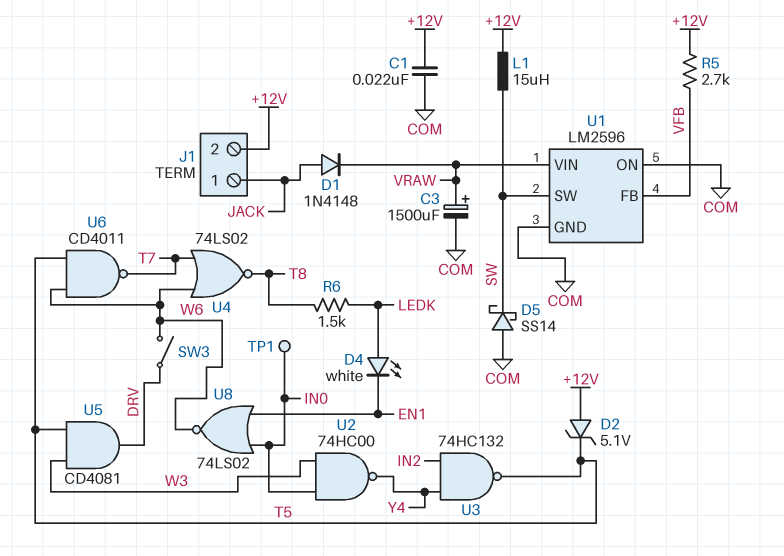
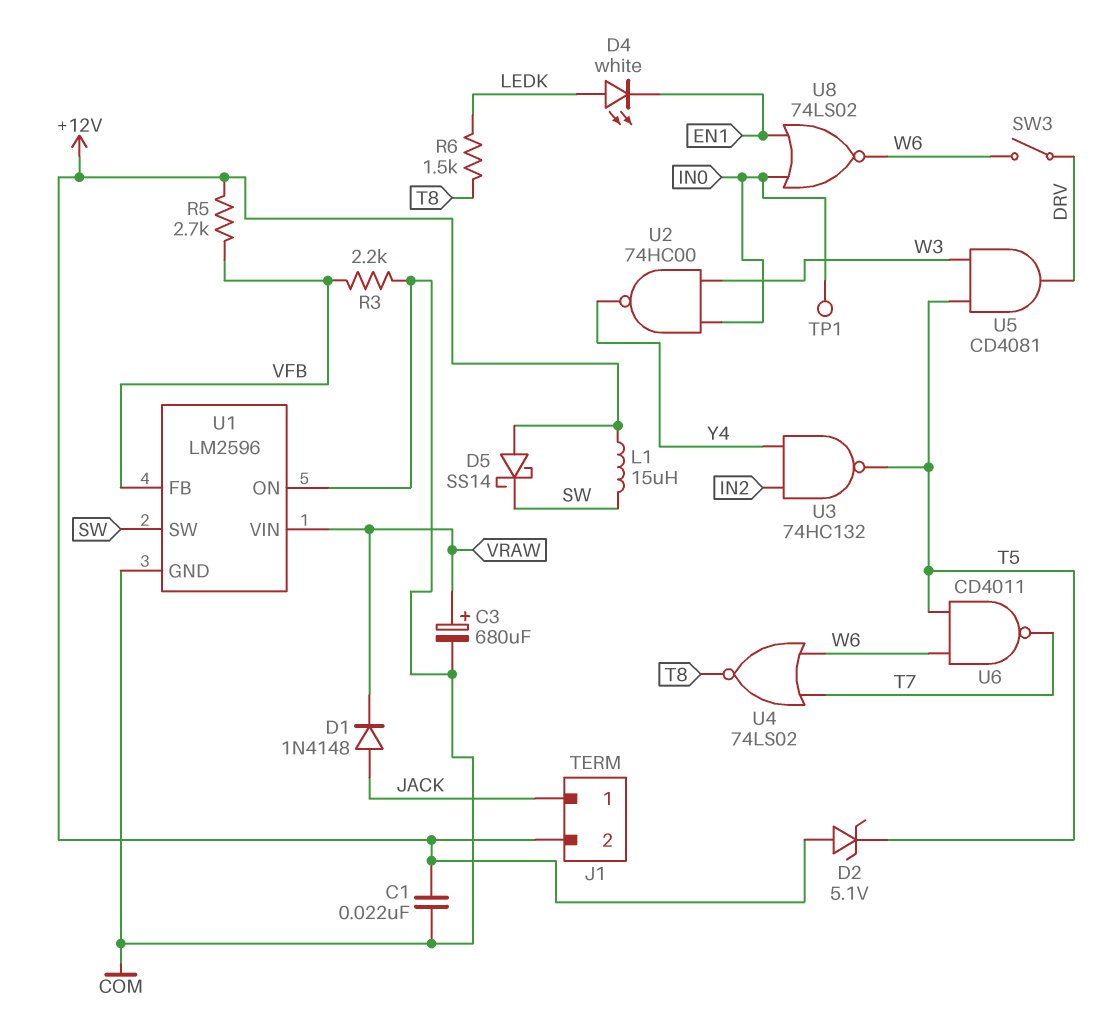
C3: 1500uF (plus VRAW, minus COM) -> 680uF (plus VRAW, minus COM)
D5: schottky SS14 (A COM, K SW) -> schottky SS14 (A +12V, K SW)
R3: none -> 2.2k (COM, VFB)

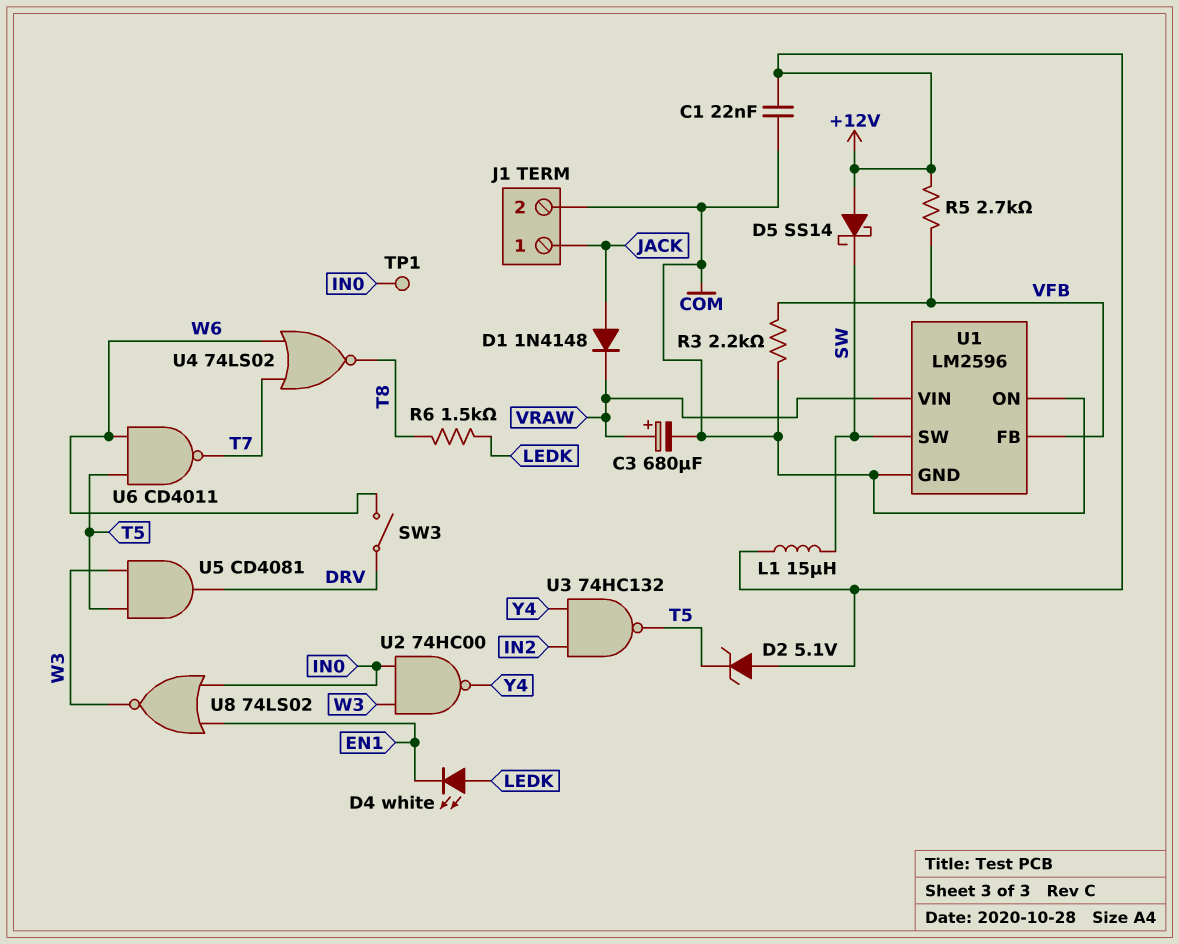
J1 pin 2: +12V -> COM
U8: NOR 74LS02 (in EN1, in IN0, out W6) -> NOR 74LS02 (in EN1, in IN0, out W3)

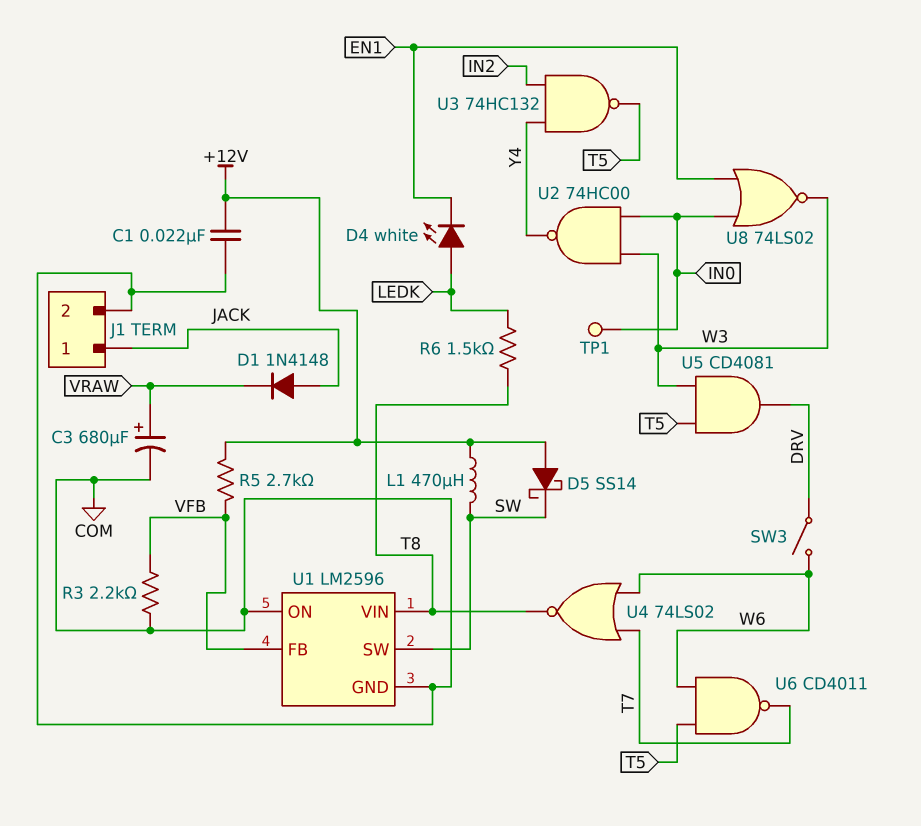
D2: zener 5.1V (A +12V, K T5) -> none
L1: 15uH (+12V, SW) -> 470uH (+12V, SW)
U1 pin VIN: VRAW -> T8

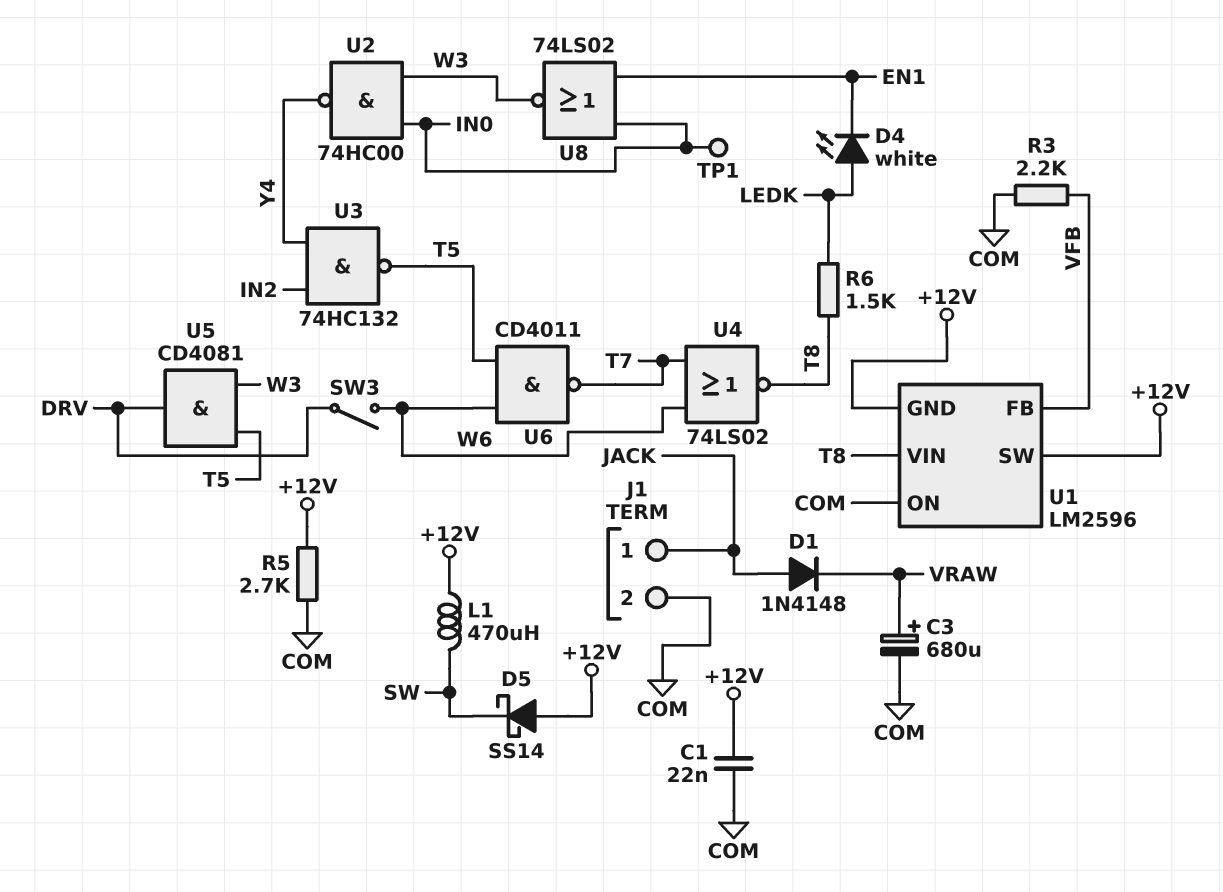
R5: 2.7k (+12V, VFB) -> 2.7k (+12V, COM)
U1 pin GND: COM -> +12V
U1 pin SW: SW -> +12V

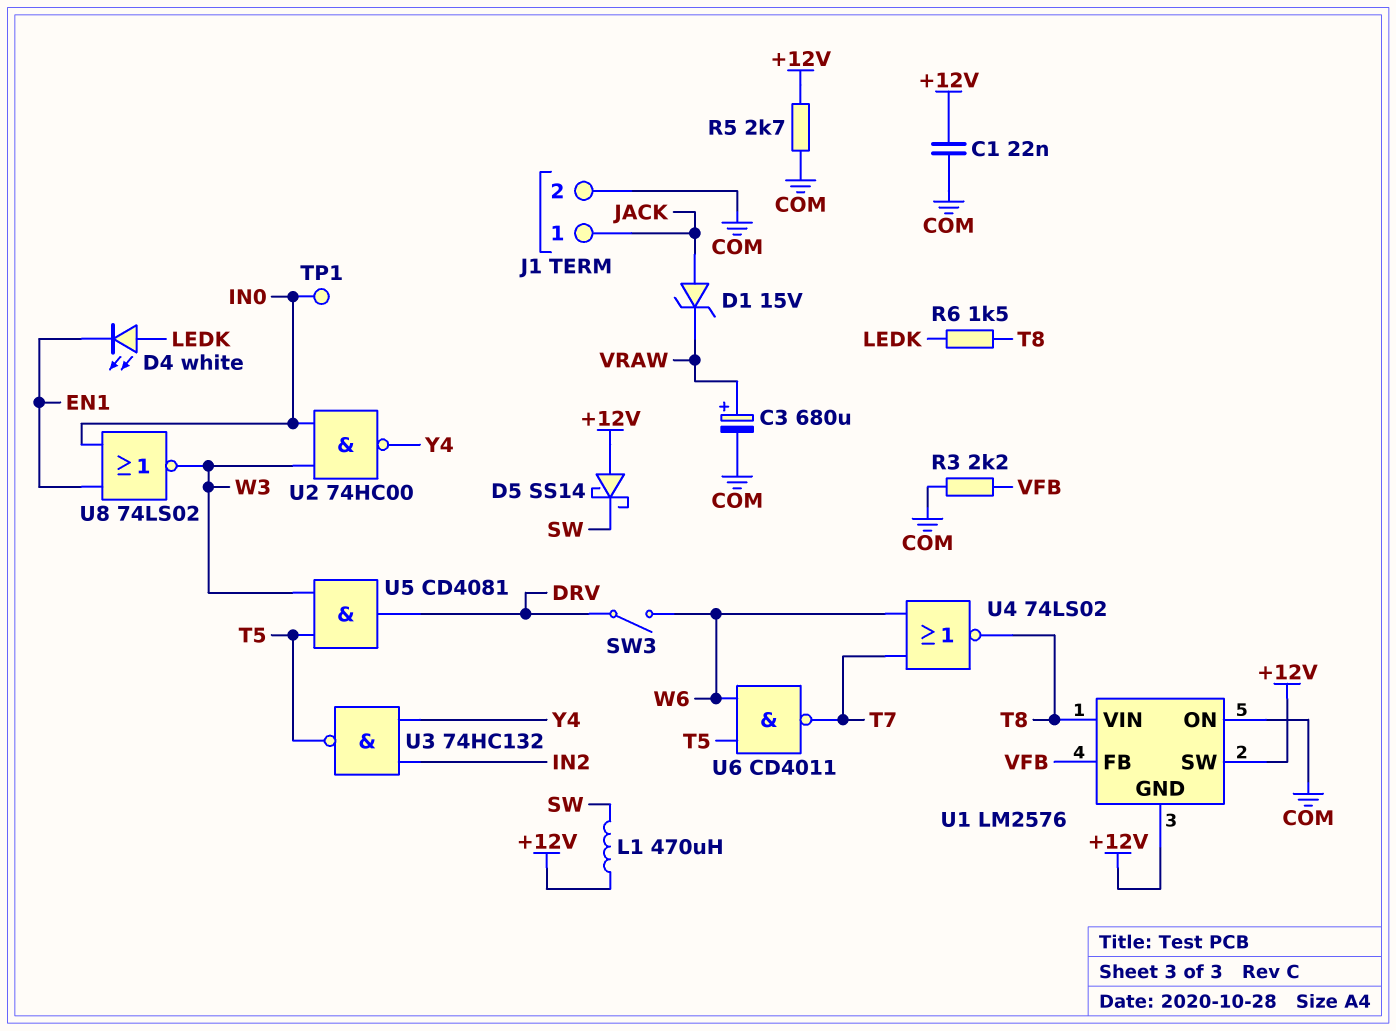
D1: diode 1N4148 (A JACK, K VRAW) -> zener 15V (A JACK, K VRAW)
U1: LM2596 -> LM2576

